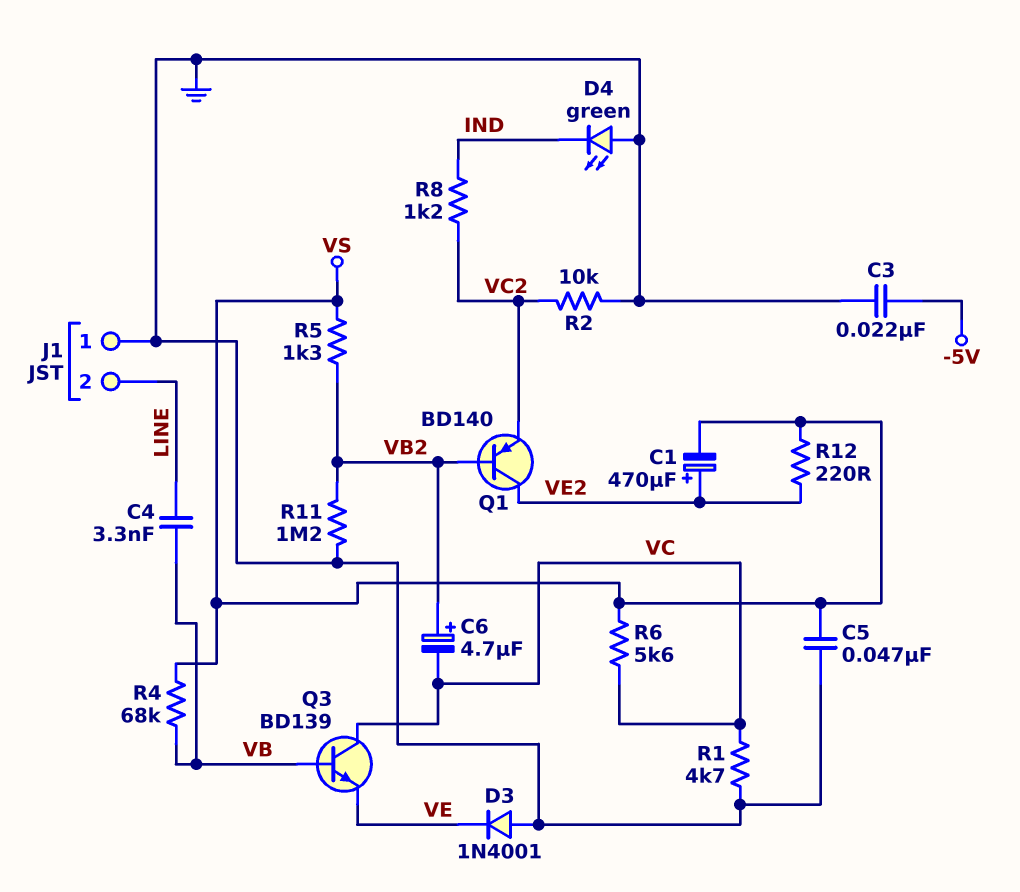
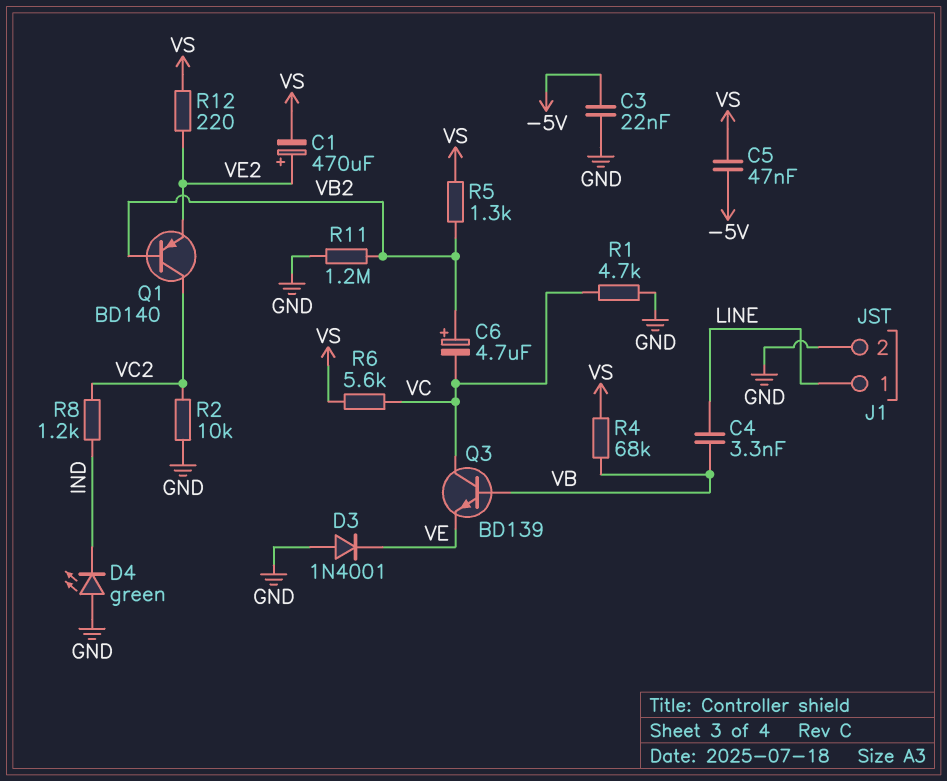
C5: 47nF (GND, VS) -> 47nF (-5V, VS)
J1 pin 1: GND -> LINE
J1 pin 2: LINE -> GND
Q1: PNP BD140 (B VB2, C VE2, E VC2) -> PNP BD140 (B VB2, C VC2, E VE2)

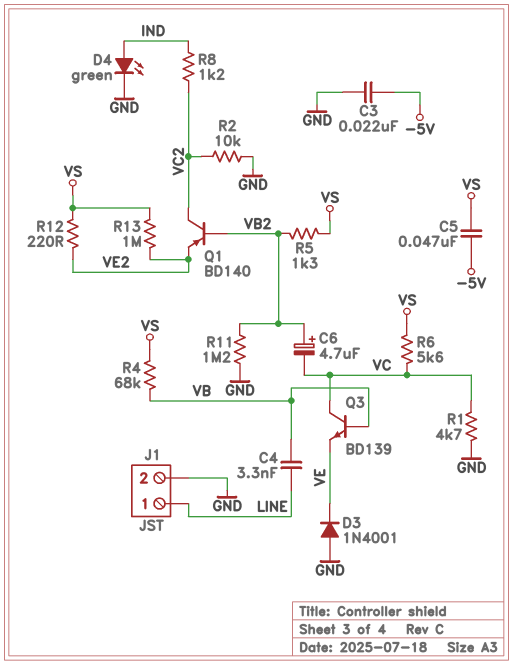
C1: 470uF (plus VE2, minus VS) -> none
D4: LED green (A GND, K IND) -> LED green (A IND, K GND)
R13: none -> 1M (VE2, VS)

